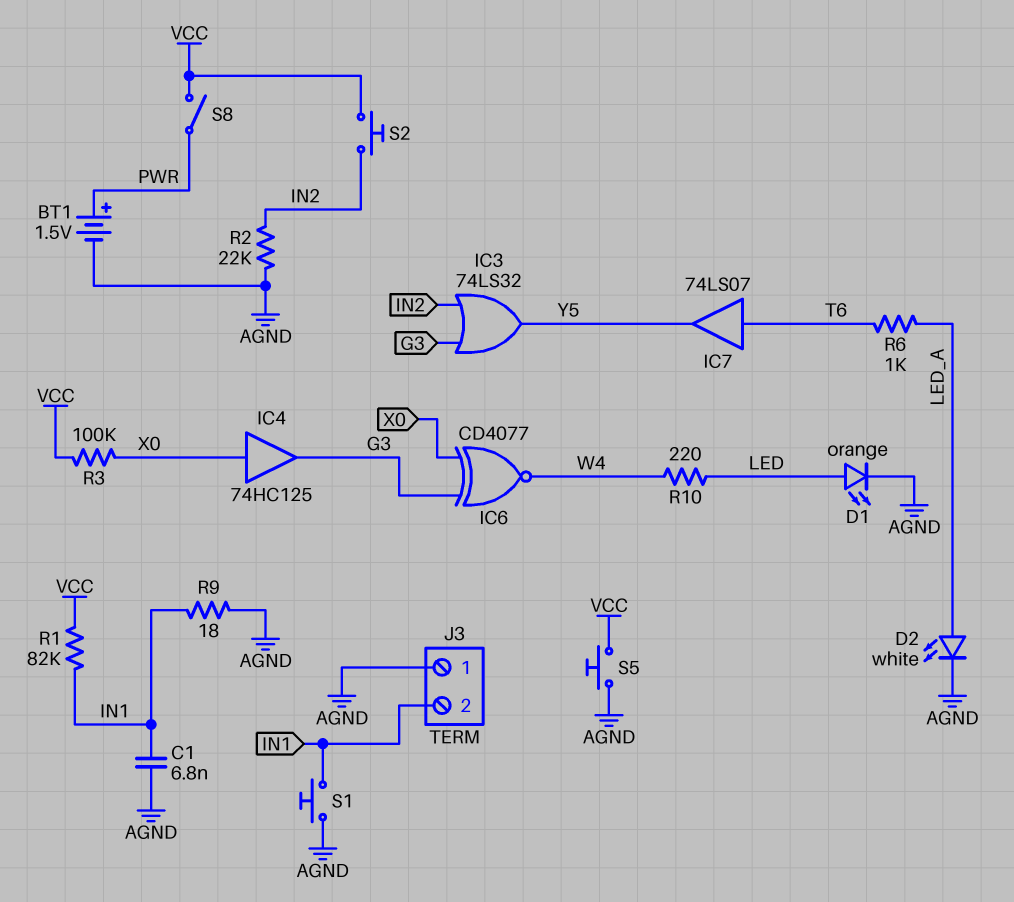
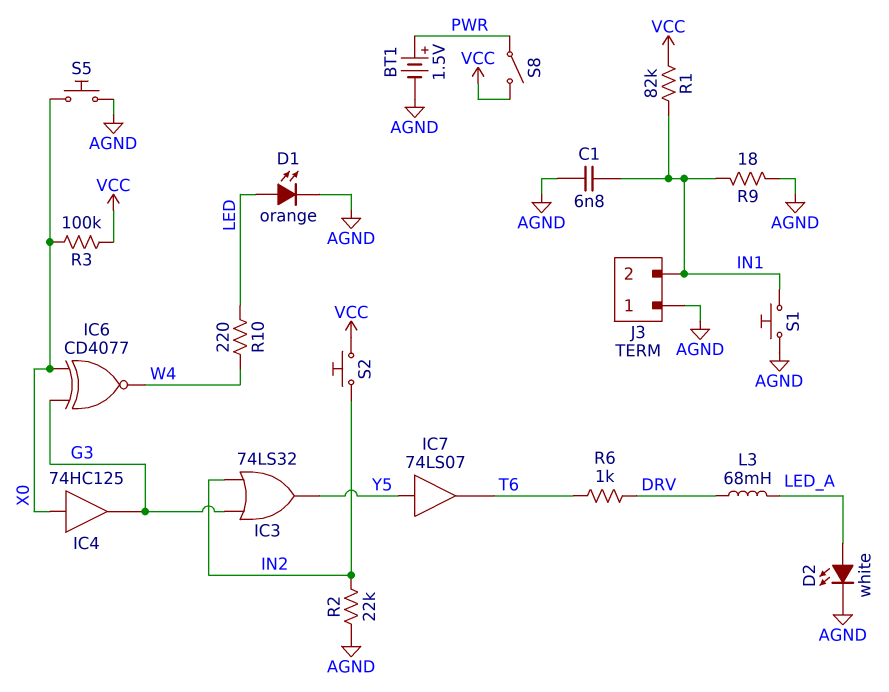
IC7: buffer 74LS07 (in T6, out Y5) -> buffer 74LS07 (in Y5, out T6)
L3: none -> 68mH (DRV, LED_A)
R6: 1k (LED_A, T6) -> 1k (DRV, T6)
S5: button (AGND, VCC) -> button (AGND, X0)

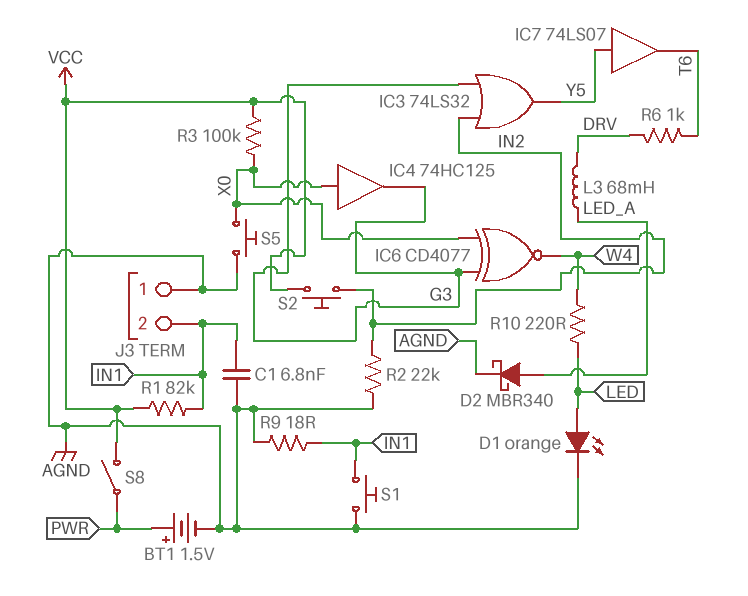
D2: LED white (A LED_A, K AGND) -> schottky MBR340 (A LED_A, K AGND)

